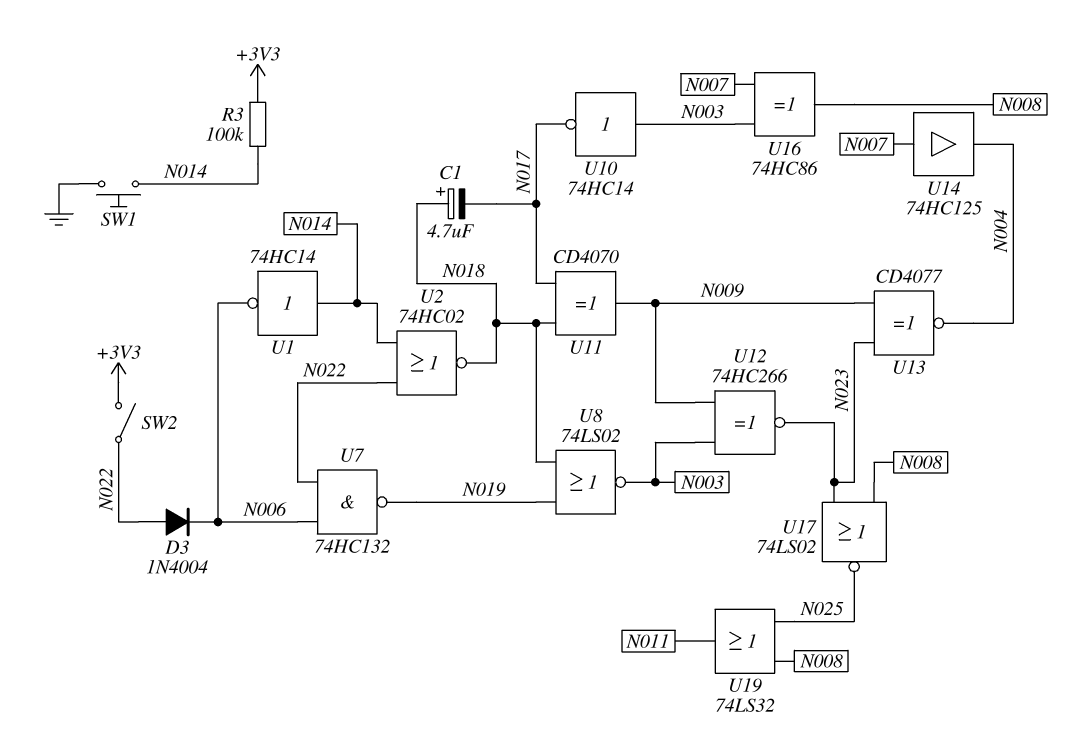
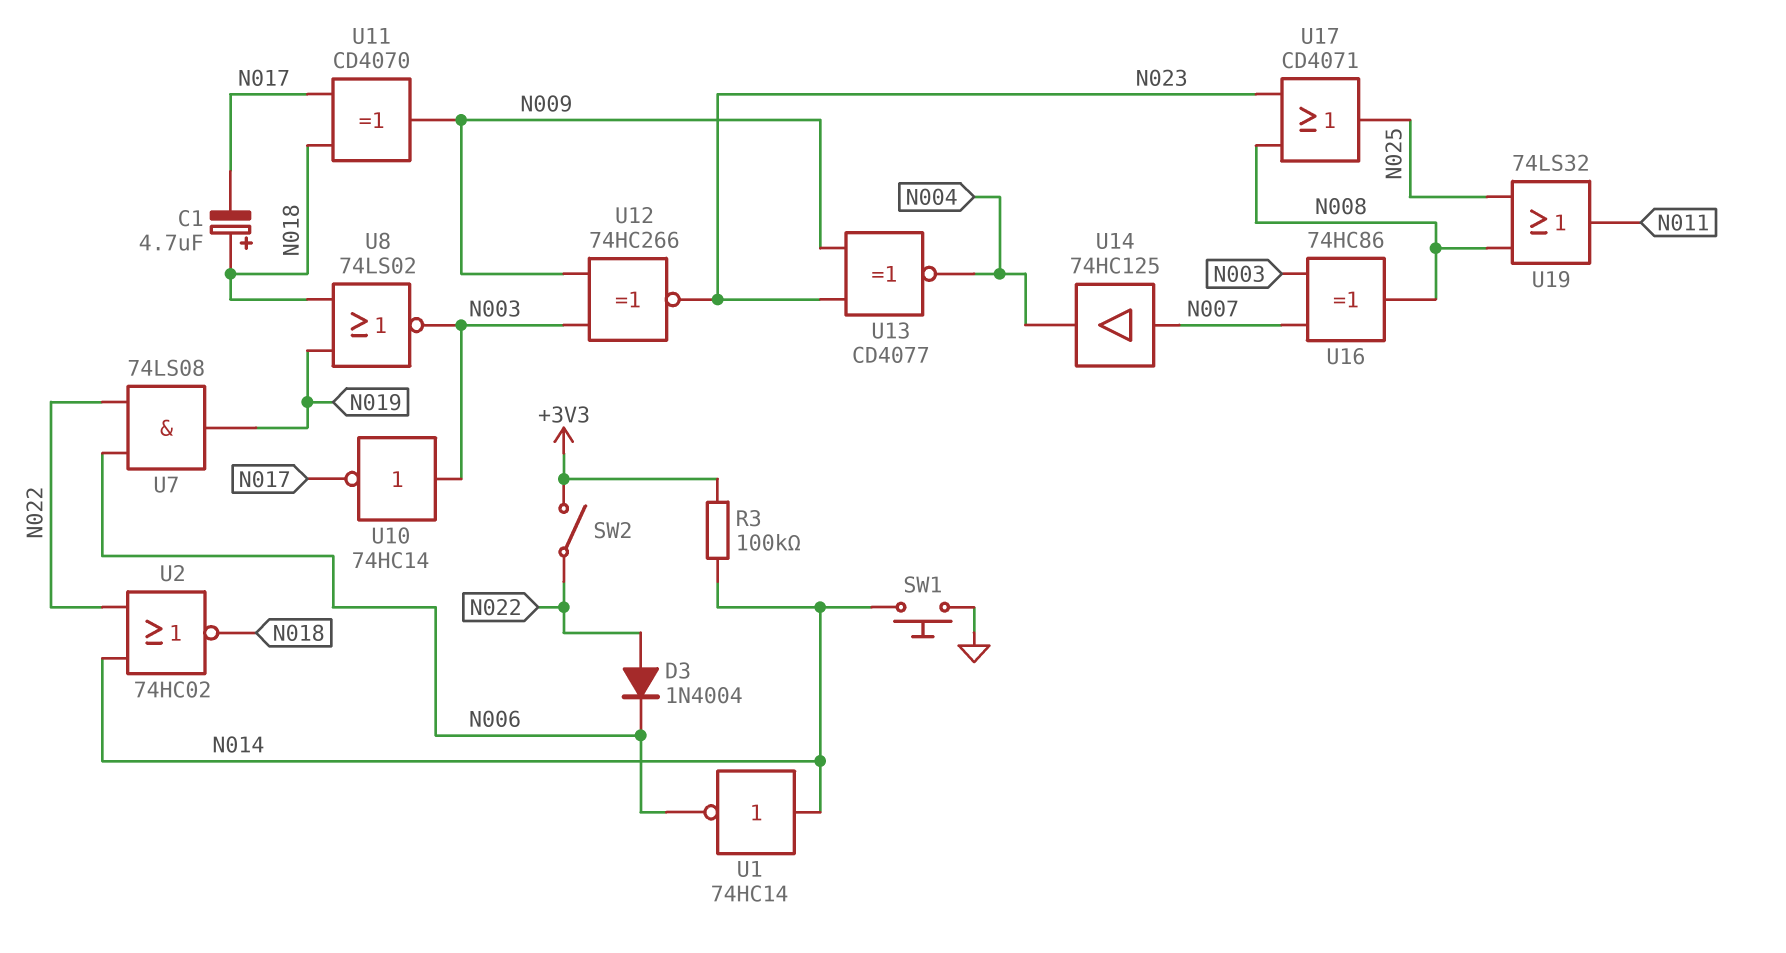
U7: NAND 74HC132 (in N006, in N022, out N019) -> AND 74LS08 (in N006, in N022, out N019)
U17: NOR 74LS02 (in N008, in N023, out N025) -> OR CD4071 (in N008, in N023, out N025)

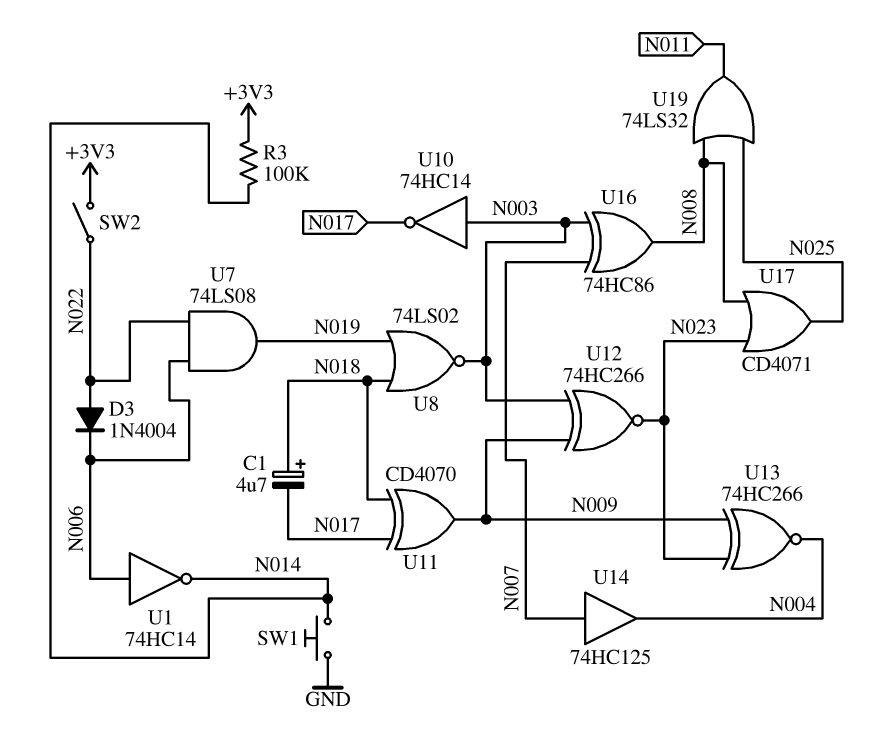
U1: NOT 74HC14 (in N014, out N006) -> NOT 74HC14 (in N006, out N014)
U2: NOR 74HC02 (in N014, in N022, out N018) -> none
U13: XNOR CD4077 (in N009, in N023, out N004) -> XNOR 74HC266 (in N009, in N023, out N004)

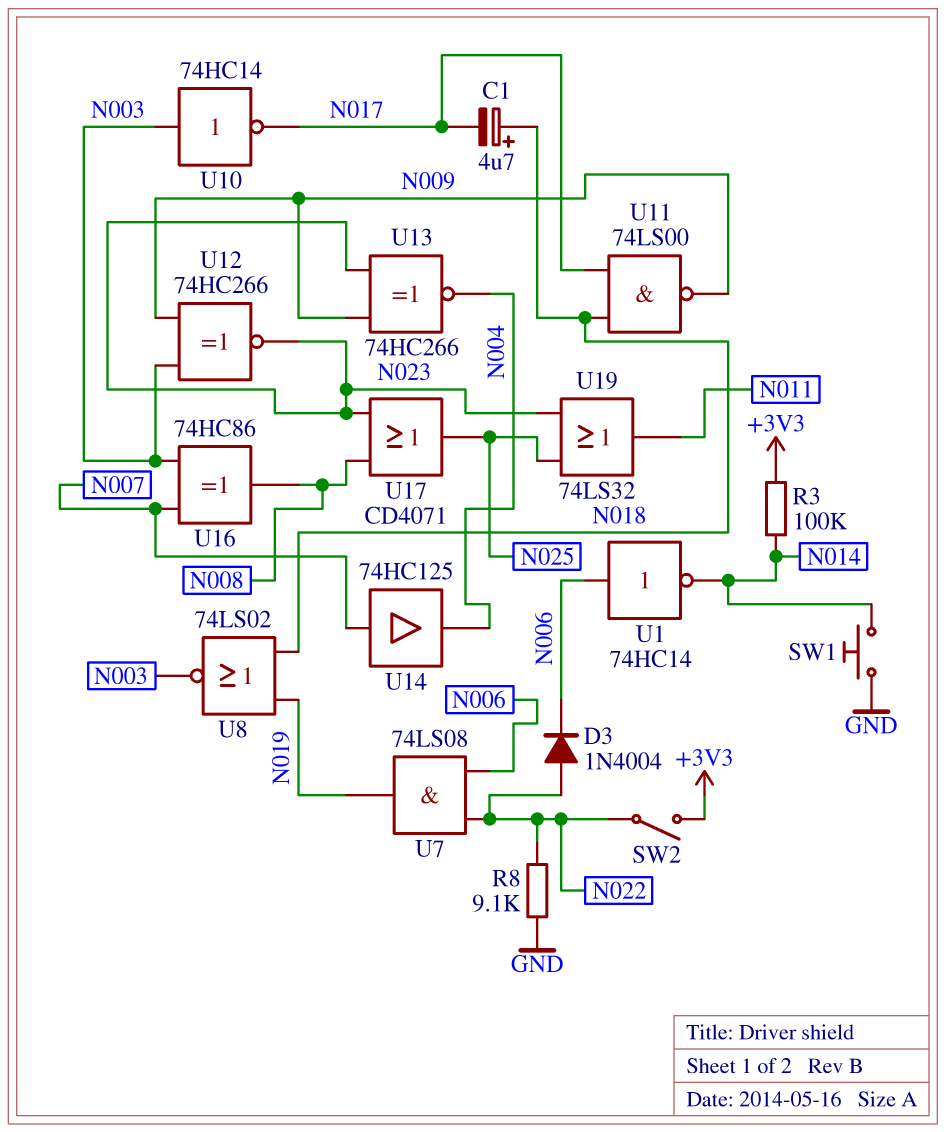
R8: none -> 9.1k (GND, N022)
U11: XOR CD4070 (in N017, in N018, out N009) -> NAND 74LS00 (in N017, in N018, out N009)
U19: OR 74LS32 (in N008, in N025, out N011) -> OR 74LS32 (in N023, in N025, out N011)

